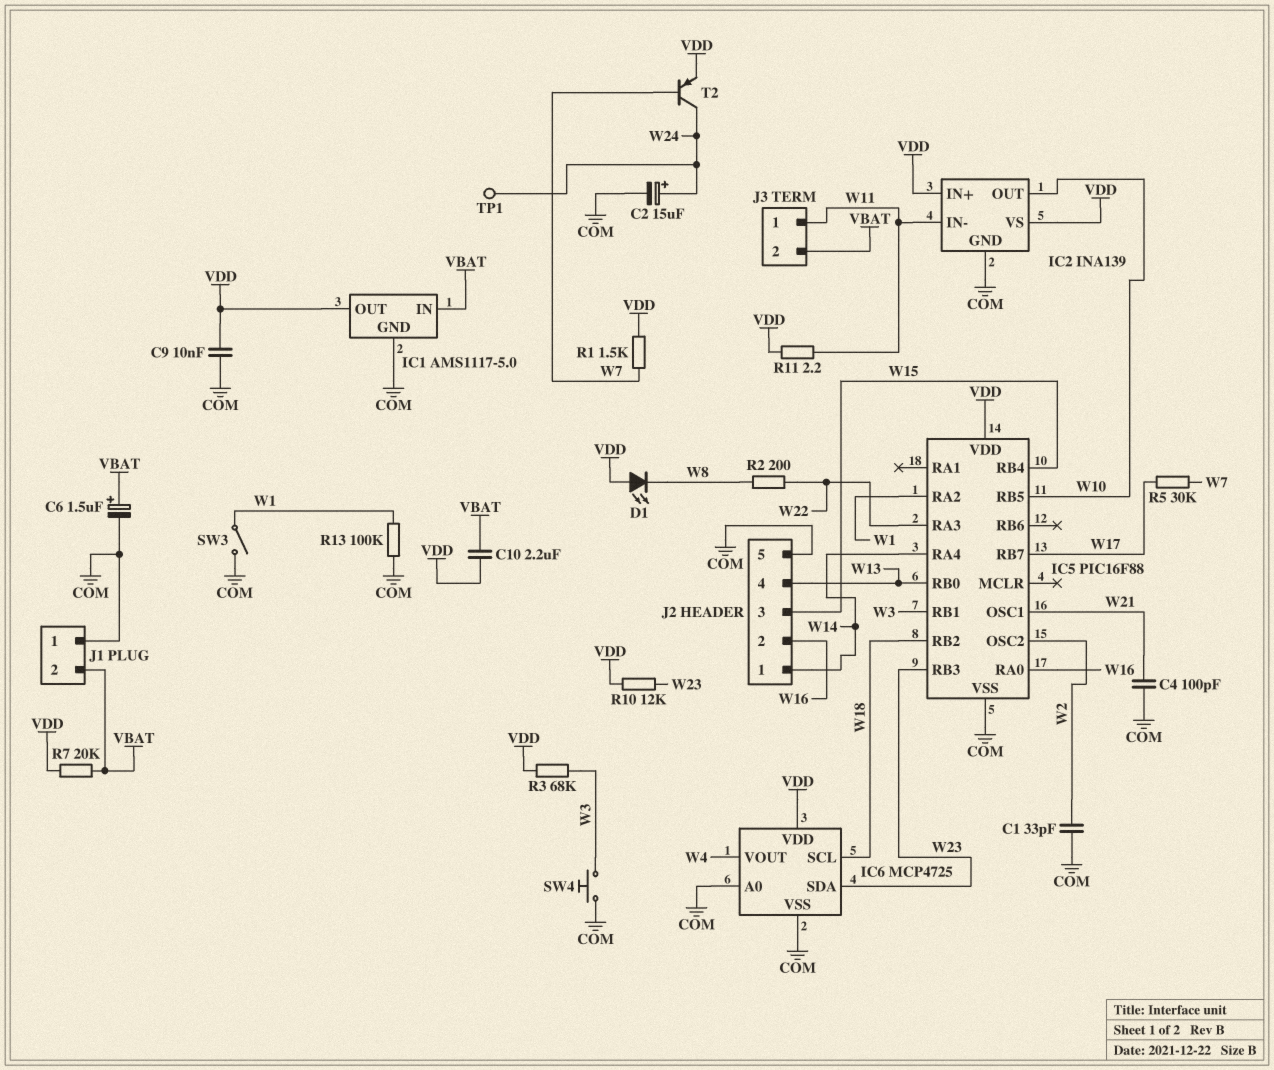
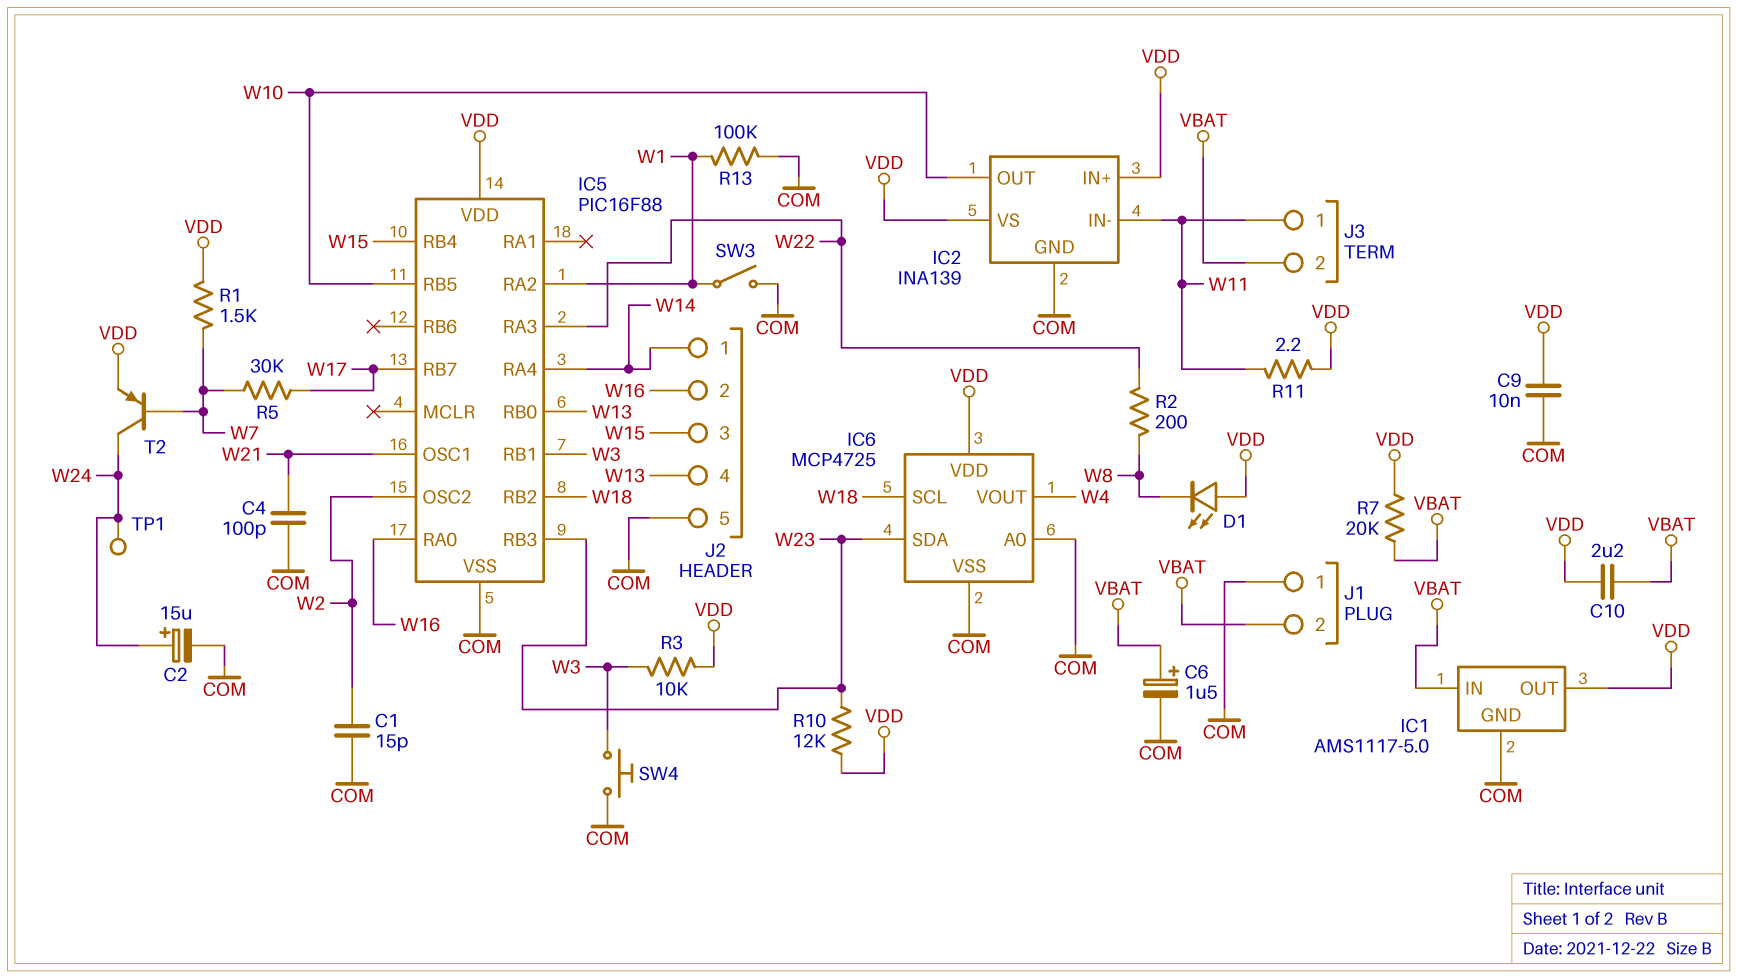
C1: 33pF (COM, W2) -> 15pF (COM, W2)
R3: 68k (VDD, W3) -> 10k (VDD, W3)

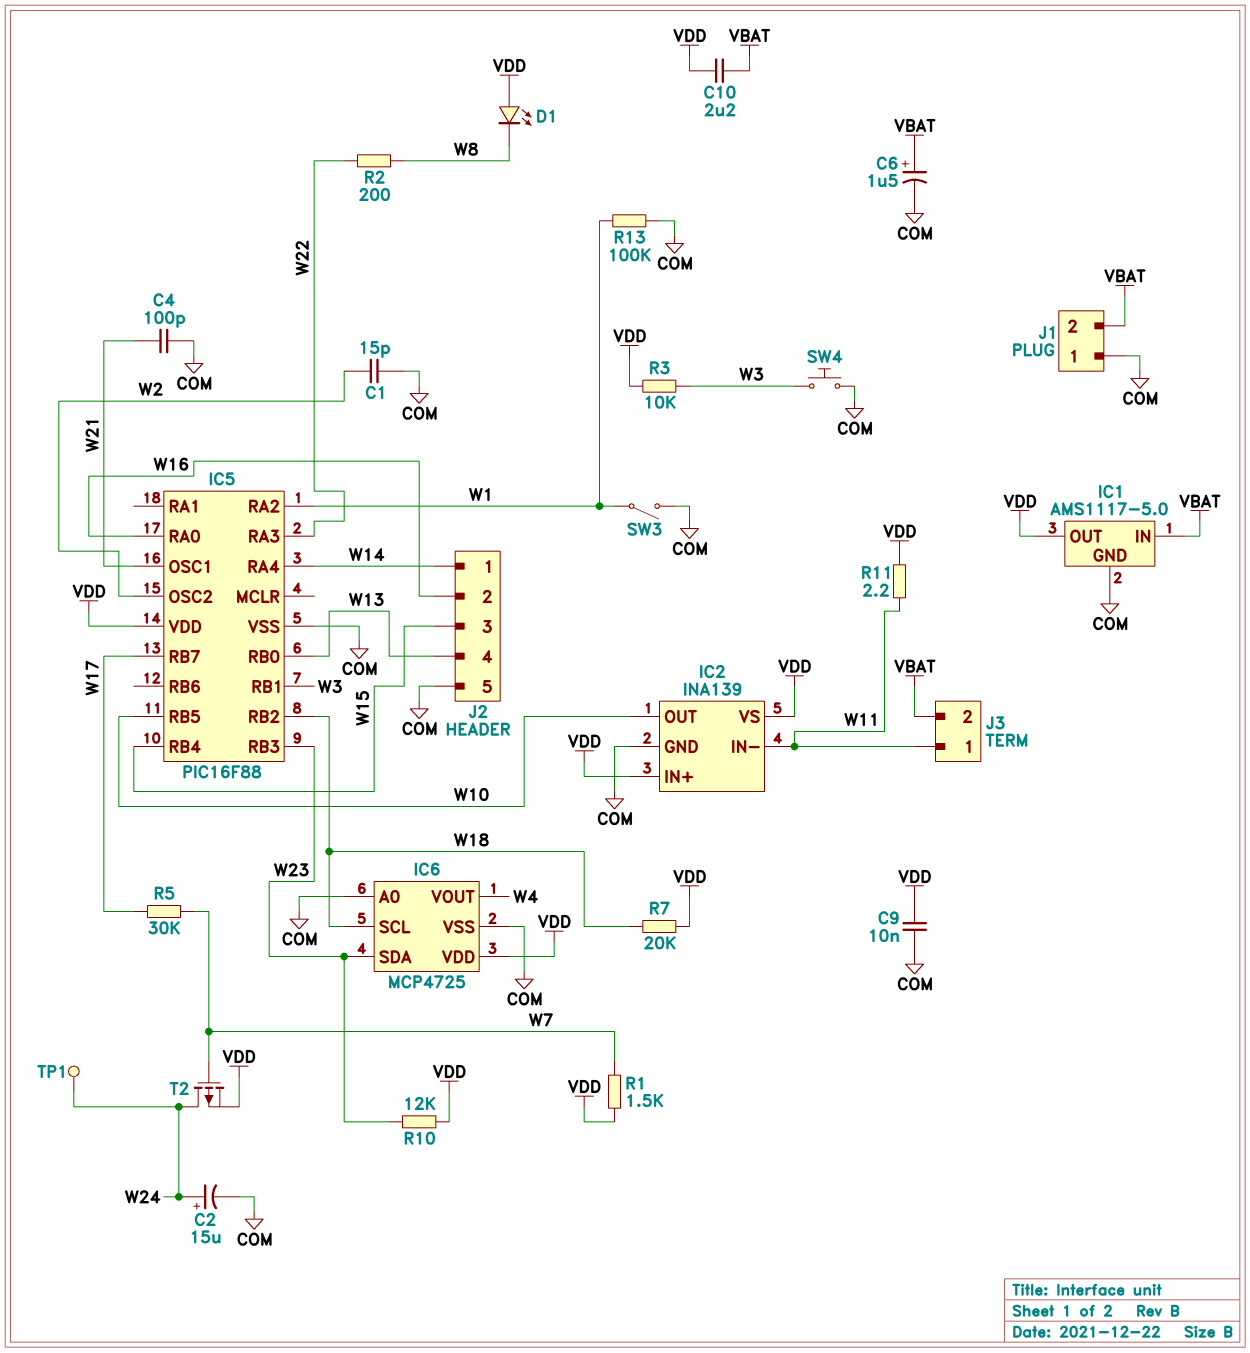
R7: 20k (VBAT, VDD) -> 20k (VDD, W18)
T2: PNP (B W7, C W24, E VDD) -> PMOS (G W7, D W24, S VDD)

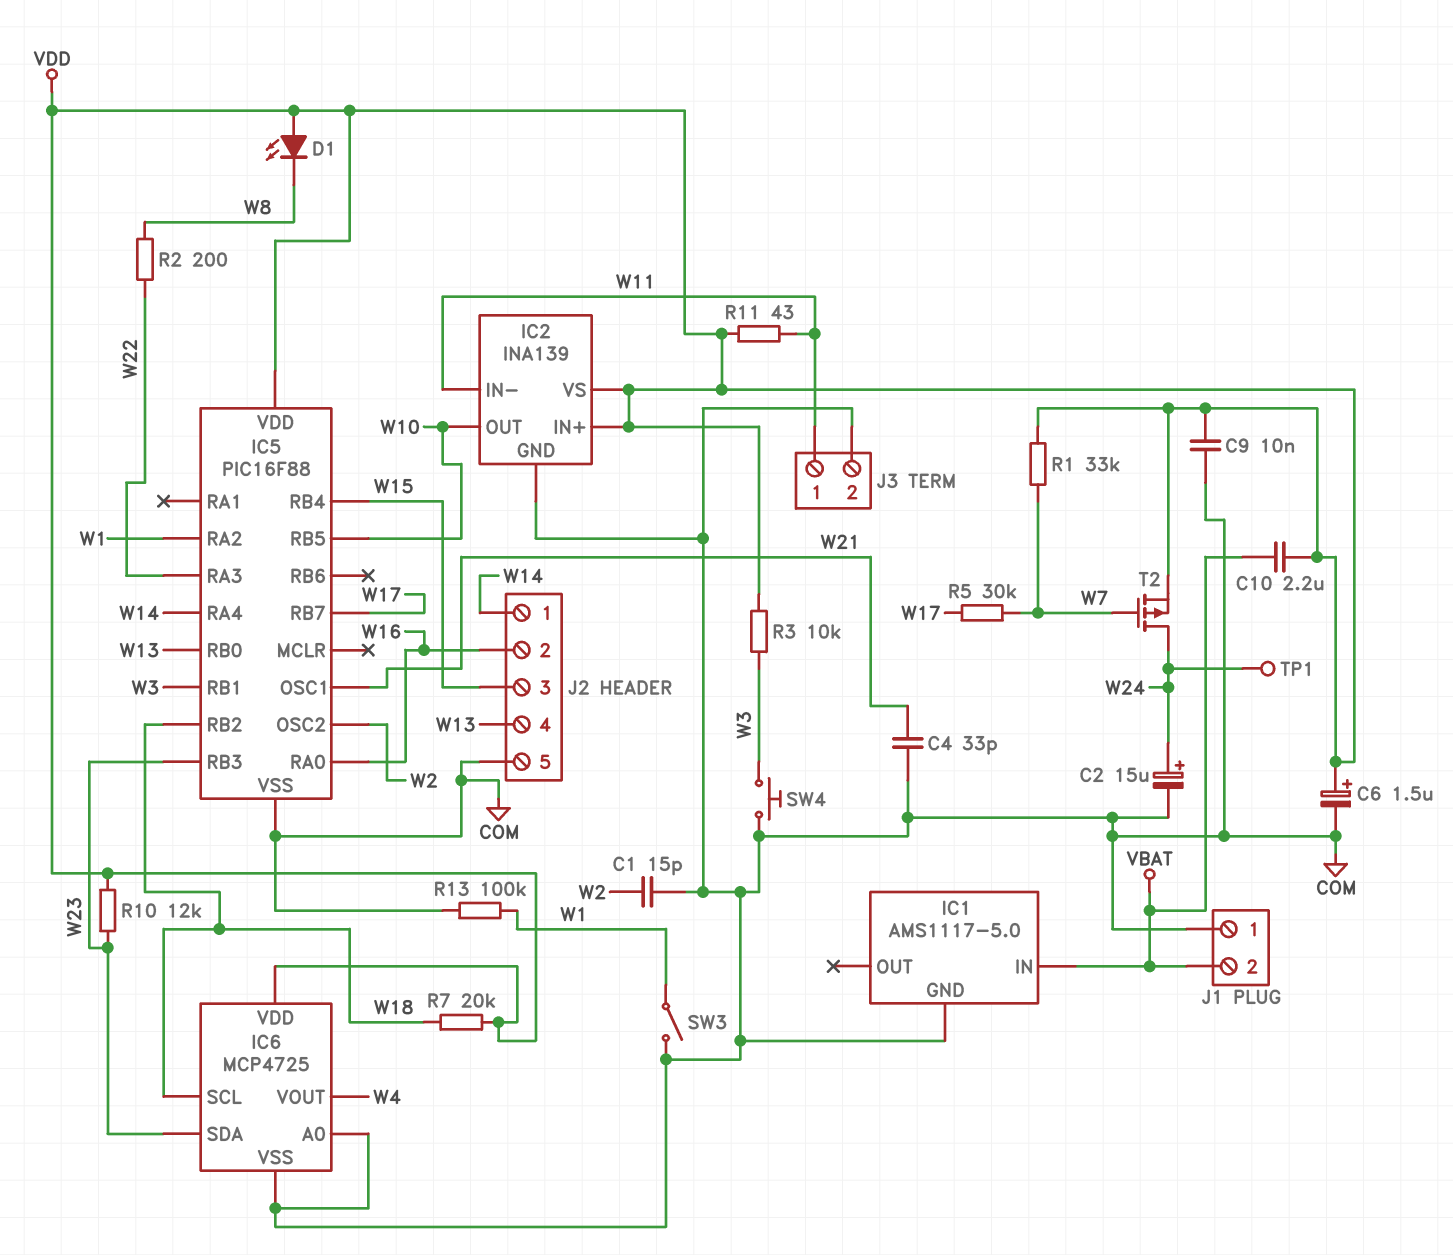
C4: 100pF (COM, W21) -> 33pF (COM, W21)
C6: 1.5uF (plus VBAT, minus COM) -> 1.5uF (plus VDD, minus COM)
IC1 pin OUT: VDD -> none
J3 pin 2: VBAT -> COM
R1: 1.5k (VDD, W7) -> 33k (VDD, W7)
R11: 2.2 (VDD, W11) -> 43 (VDD, W11)

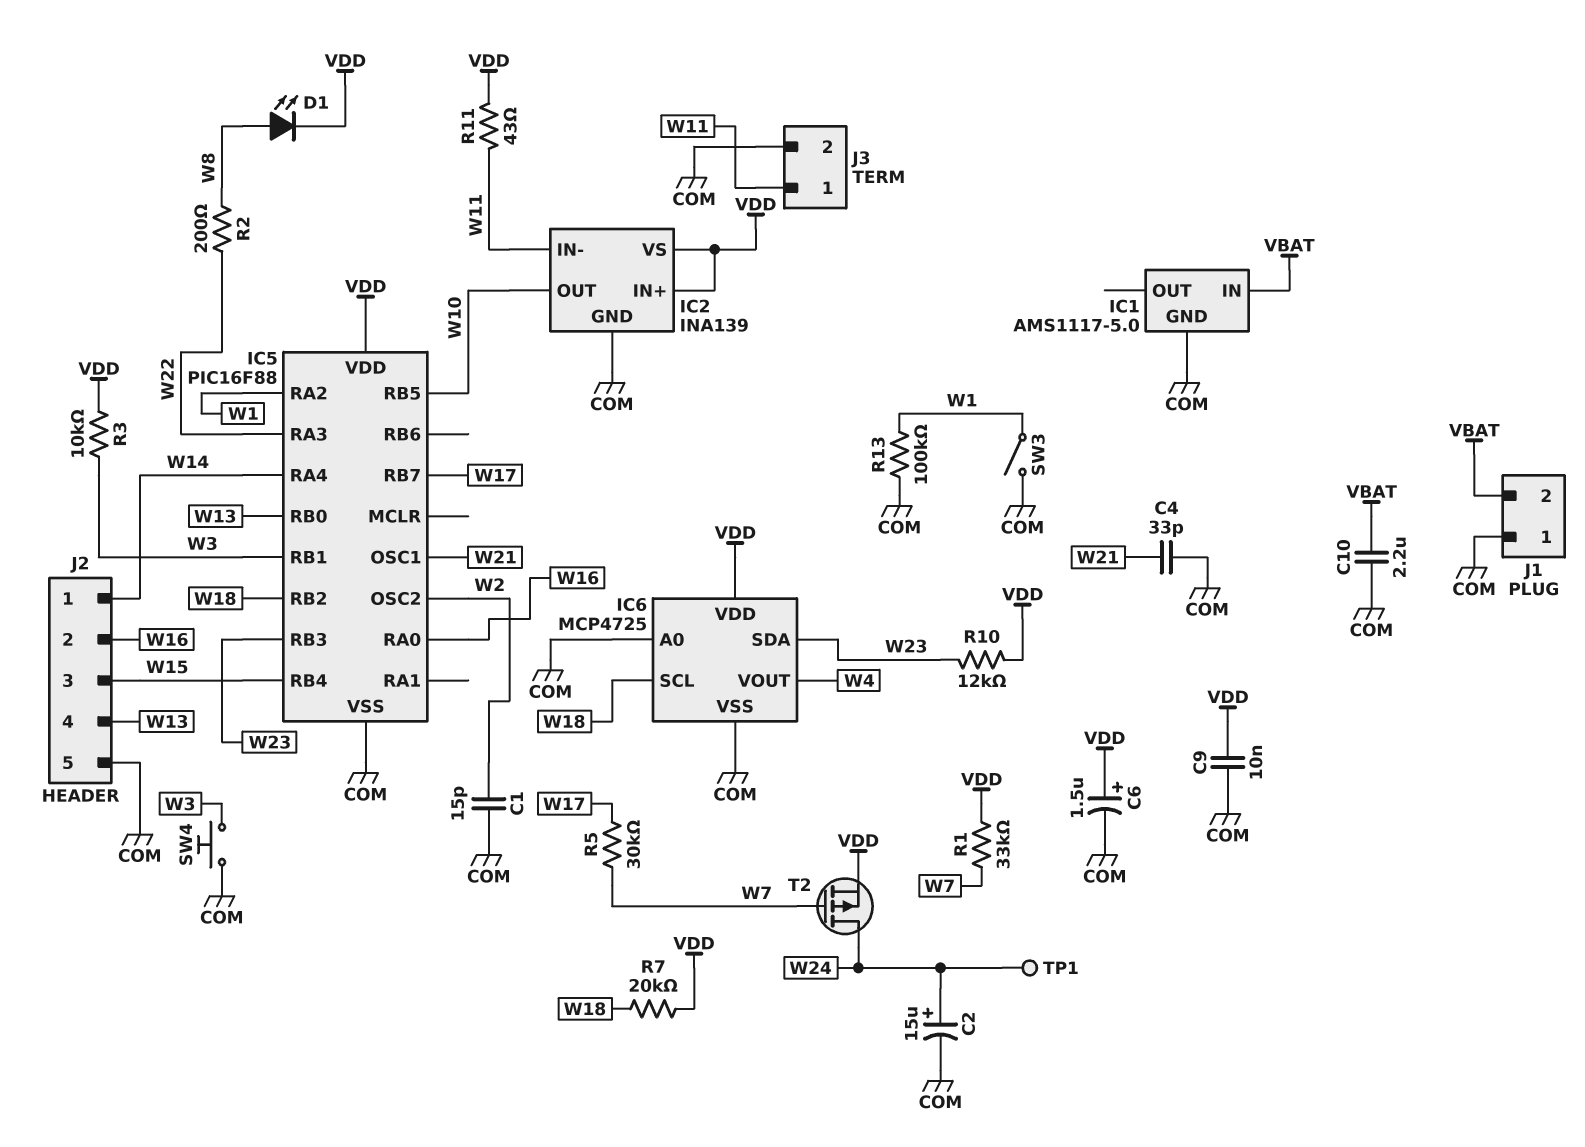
C10: 2.2uF (VBAT, VDD) -> 2.2uF (COM, VBAT)
D1: LED (A VDD, K W8) -> LED (A W8, K VDD)

